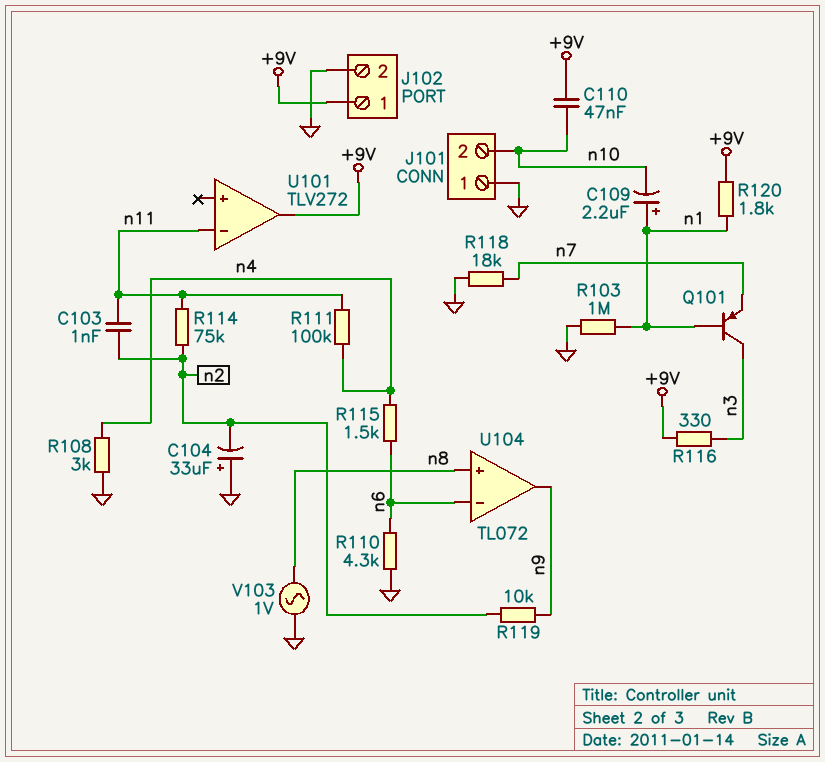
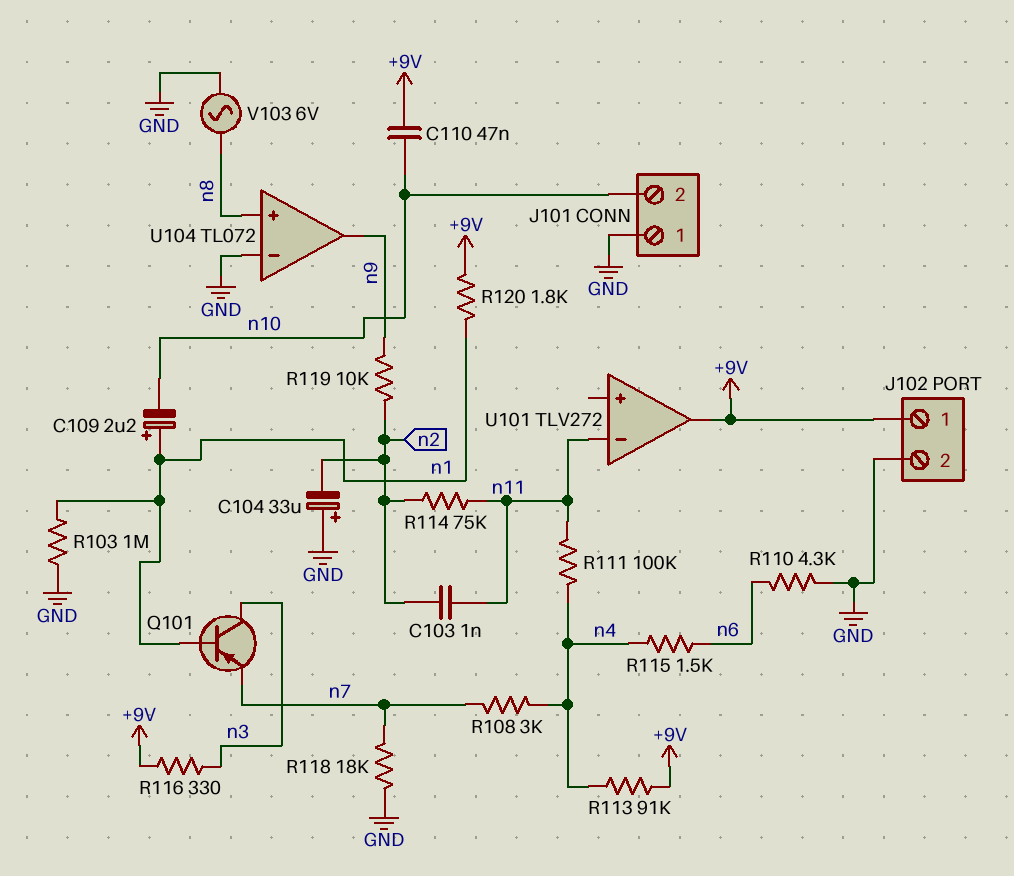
R108: 3k (GND, n4) -> 3k (n4, n7)
R113: none -> 91k (+9V, n4)
U104 pin in-: n6 -> GND
V103: AC 1V (GND, n8) -> AC 6V (GND, n8)

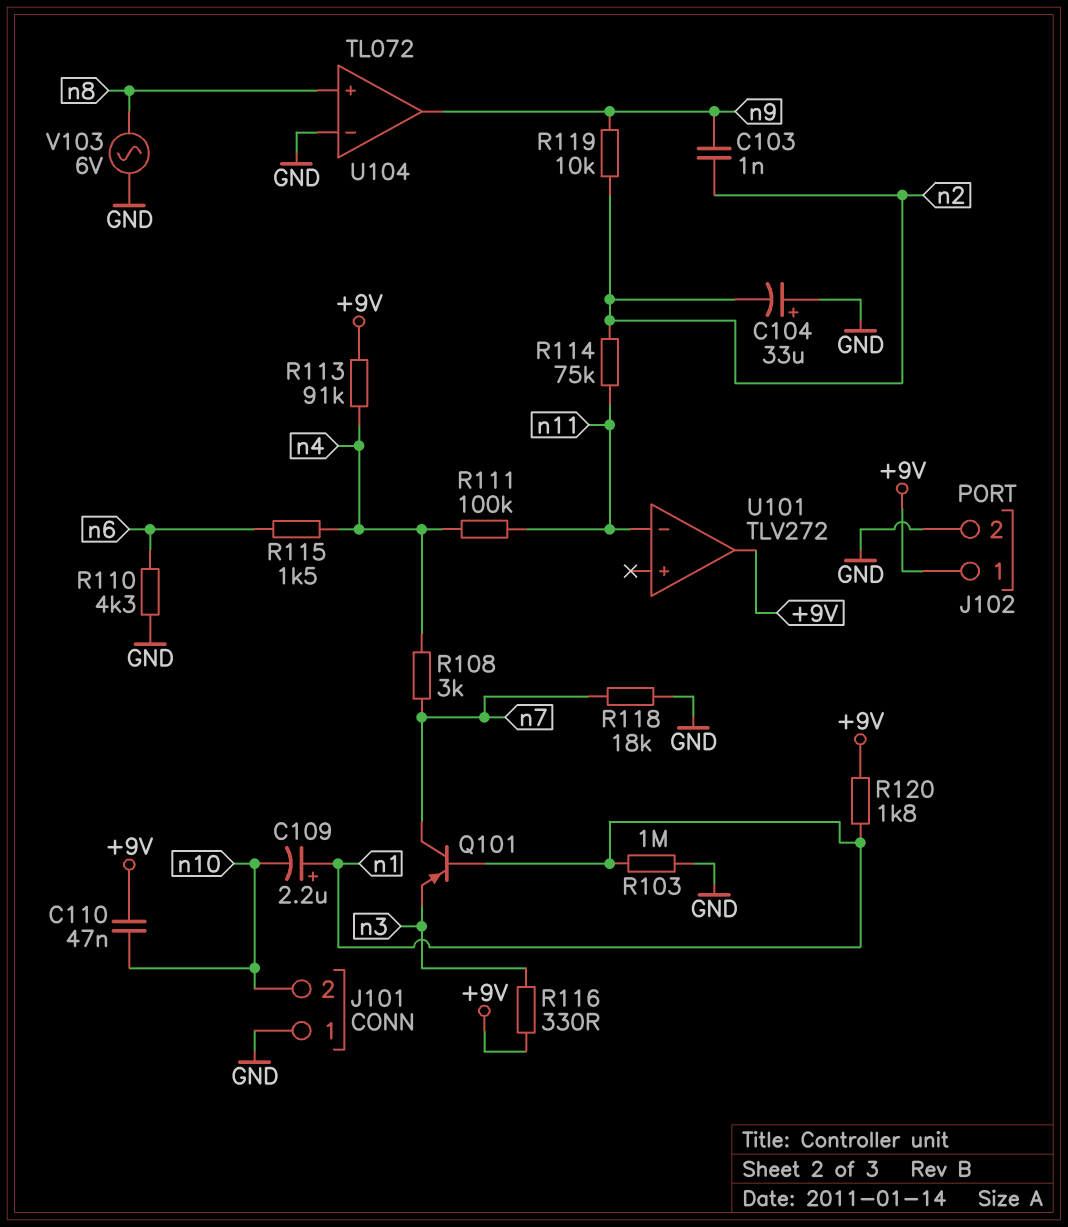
C103: 1nF (n2, n11) -> 1nF (n2, n9)
Q101: PNP (B n1, C n3, E n7) -> PNP (B n1, C n7, E n3)

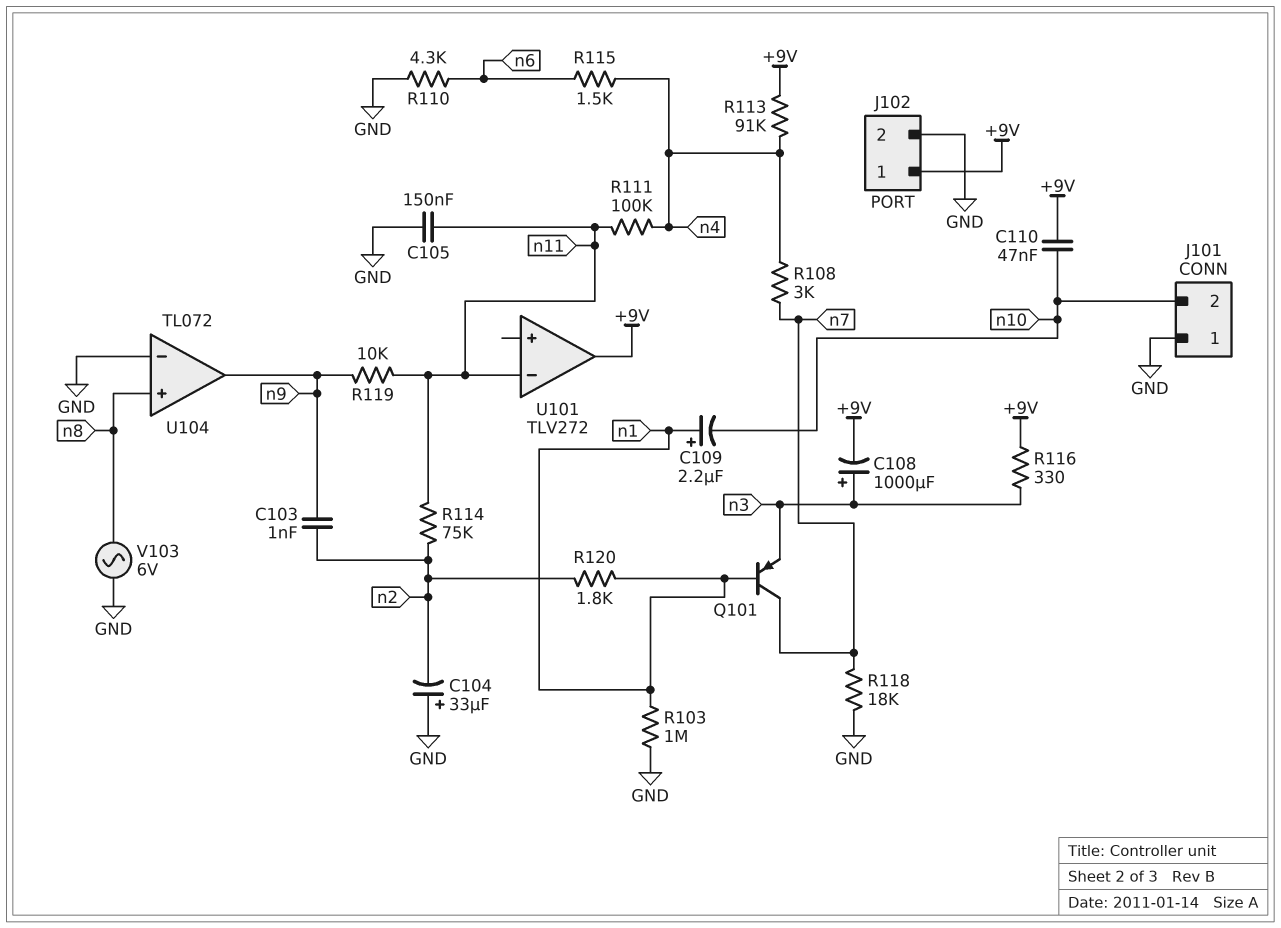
C105: none -> 150nF (GND, n11)
C108: none -> 1000uF (plus n3, minus +9V)
R119: 10k (n2, n9) -> 10k (n9, n11)
R120: 1.8k (+9V, n1) -> 1.8k (n1, n2)

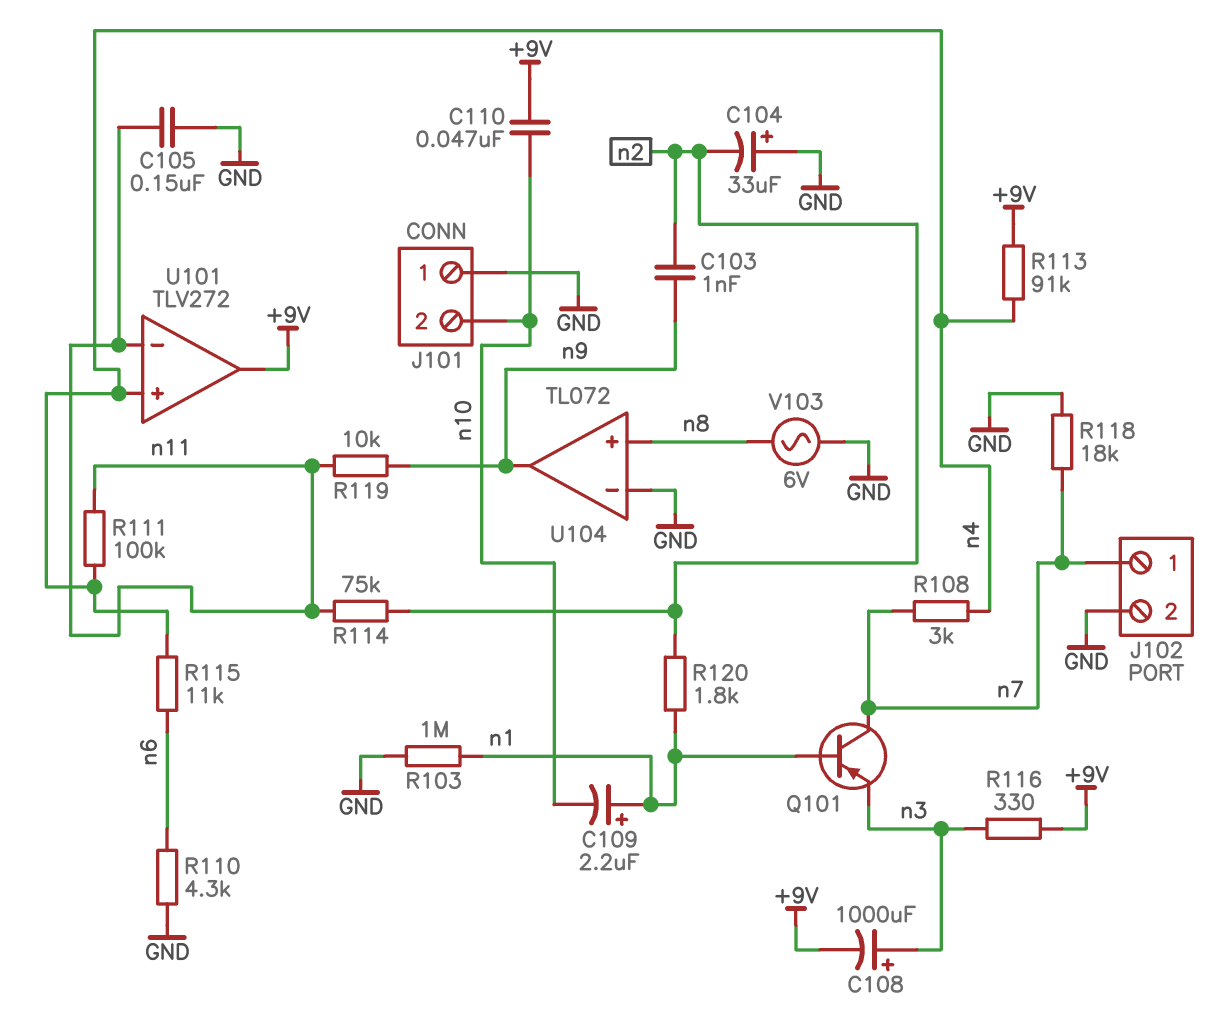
J102 pin 1: +9V -> n7
R115: 1.5k (n4, n6) -> 11k (n4, n6)
U101 pin in+: none -> n4

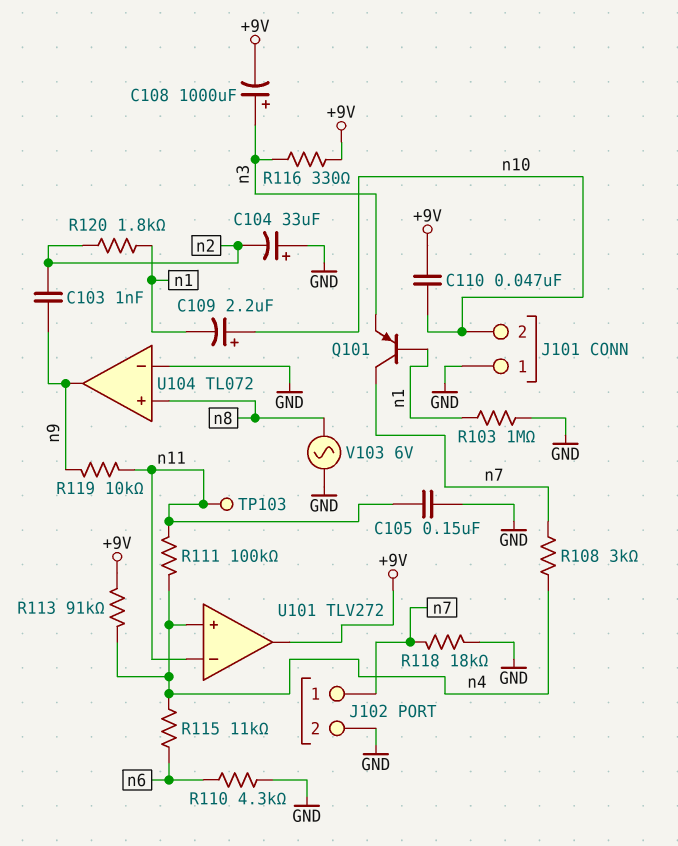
C109: 2.2uF (plus n1, minus n10) -> 2.2uF (plus n10, minus n1)
R114: 75k (n2, n11) -> none
TP103: none -> test point (n11)

